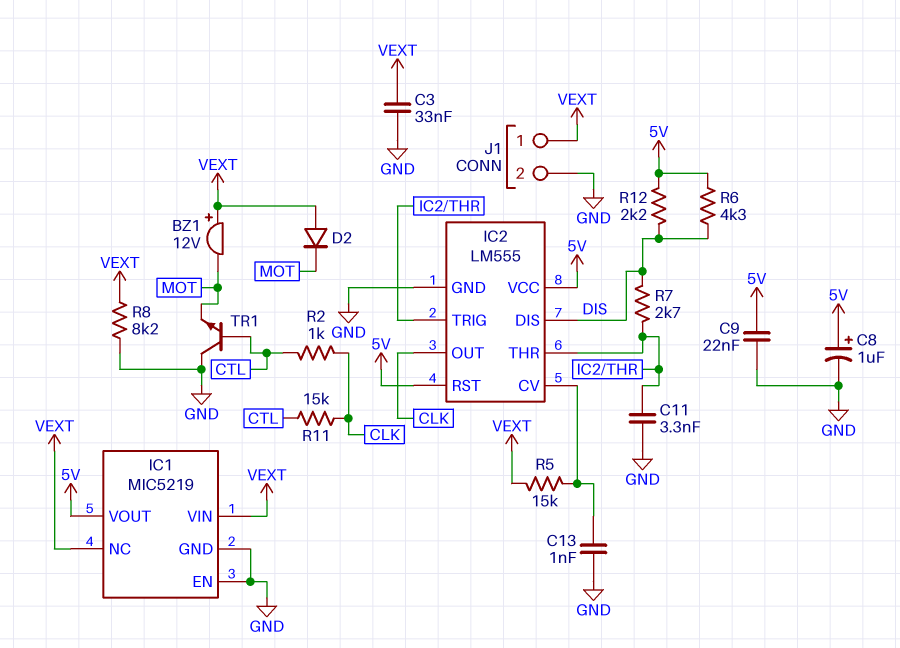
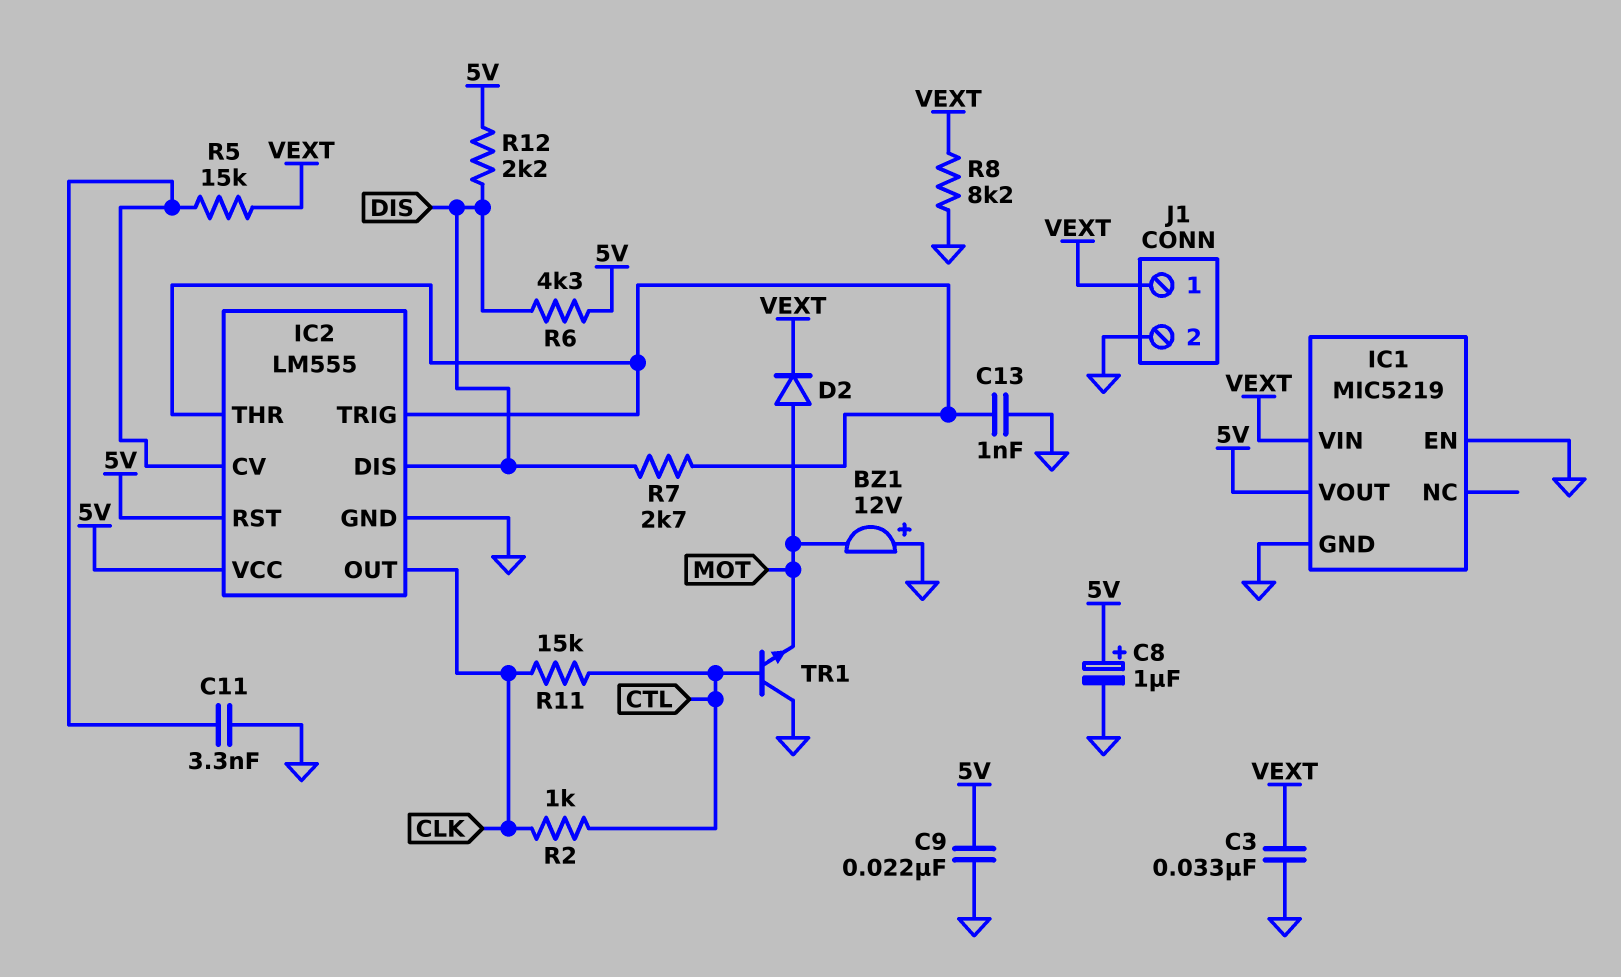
BZ1: buzzer 12V (plus VEXT, minus MOT) -> buzzer 12V (plus GND, minus MOT)
C11: 3.3nF (GND, IC2/THR) -> 3.3nF (GND, IC2/CV)
C13: 1nF (GND, IC2/CV) -> 1nF (GND, IC2/THR)
D2: diode (A VEXT, K MOT) -> diode (A MOT, K VEXT)
IC1 pin NC: VEXT -> none

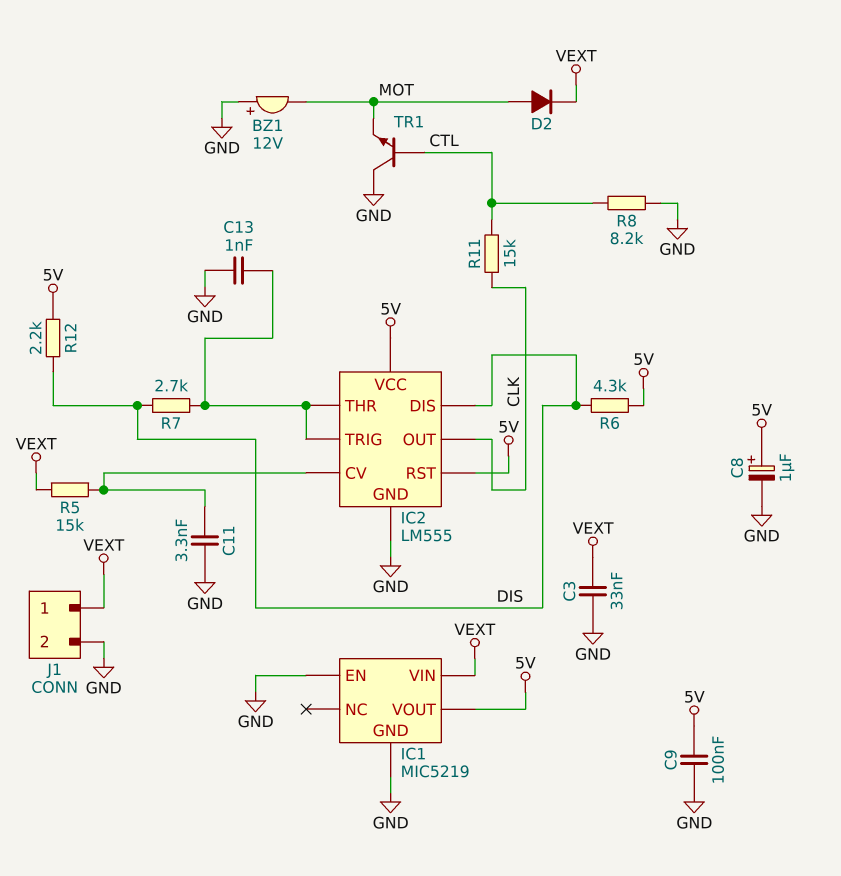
C9: 22nF (5V, GND) -> 100nF (5V, GND)
R2: 1k (CLK, CTL) -> none
R8: 8.2k (GND, VEXT) -> 8.2k (CTL, GND)

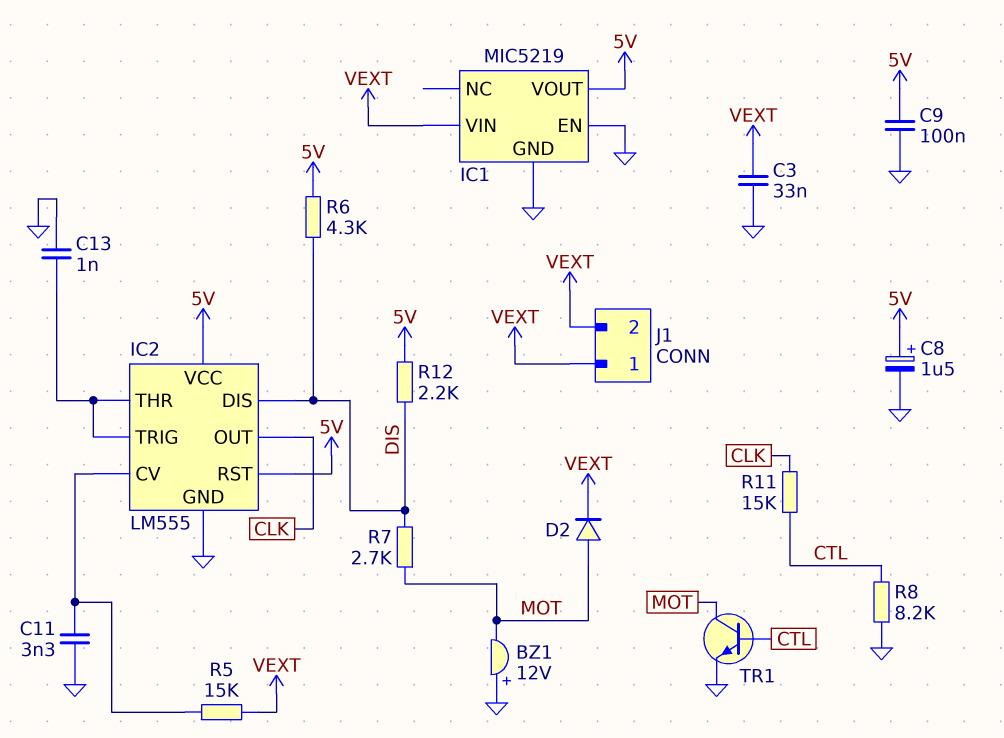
C8: 1uF (plus 5V, minus GND) -> 1.5uF (plus 5V, minus GND)
J1 pin 2: GND -> VEXT
R7: 2.7k (DIS, IC2/THR) -> 2.7k (DIS, MOT)
TR1: NPN (B CTL, C GND, E MOT) -> NPN (B CTL, C MOT, E GND)

